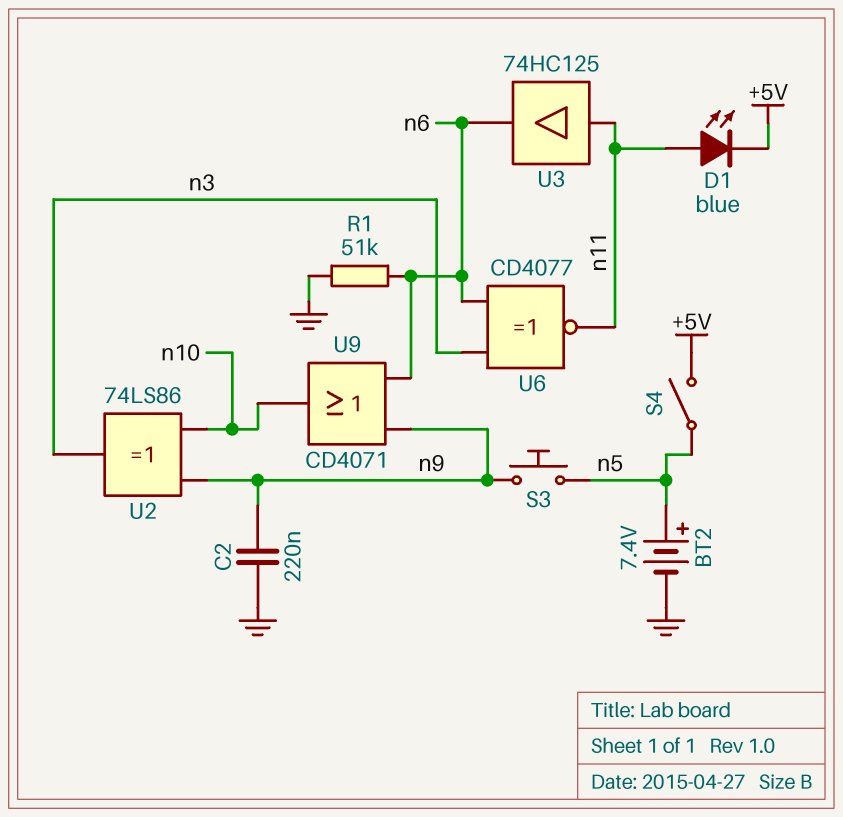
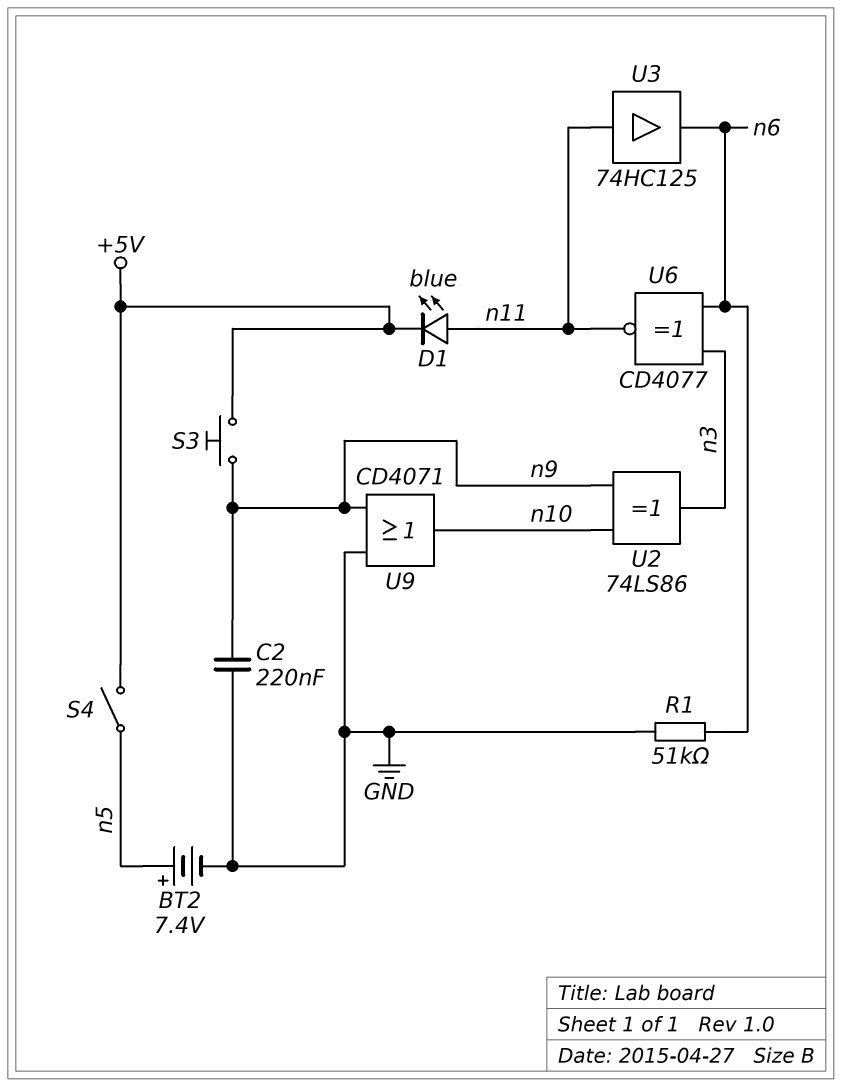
S3: button (n5, n9) -> button (+5V, n9)
U9: OR CD4071 (in n6, in n9, out n10) -> OR CD4071 (in GND, in n9, out n10)

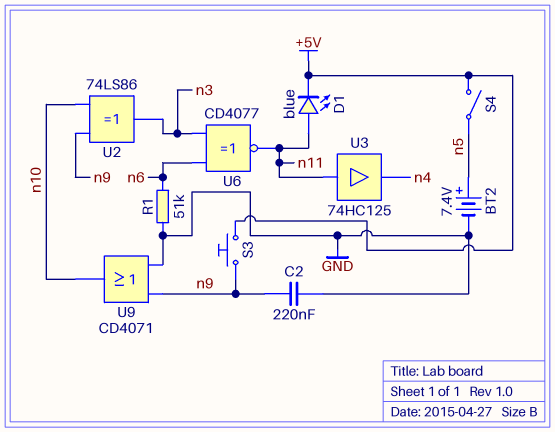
U3: buffer 74HC125 (in n11, out n6) -> buffer 74HC125 (in n11, out n4)

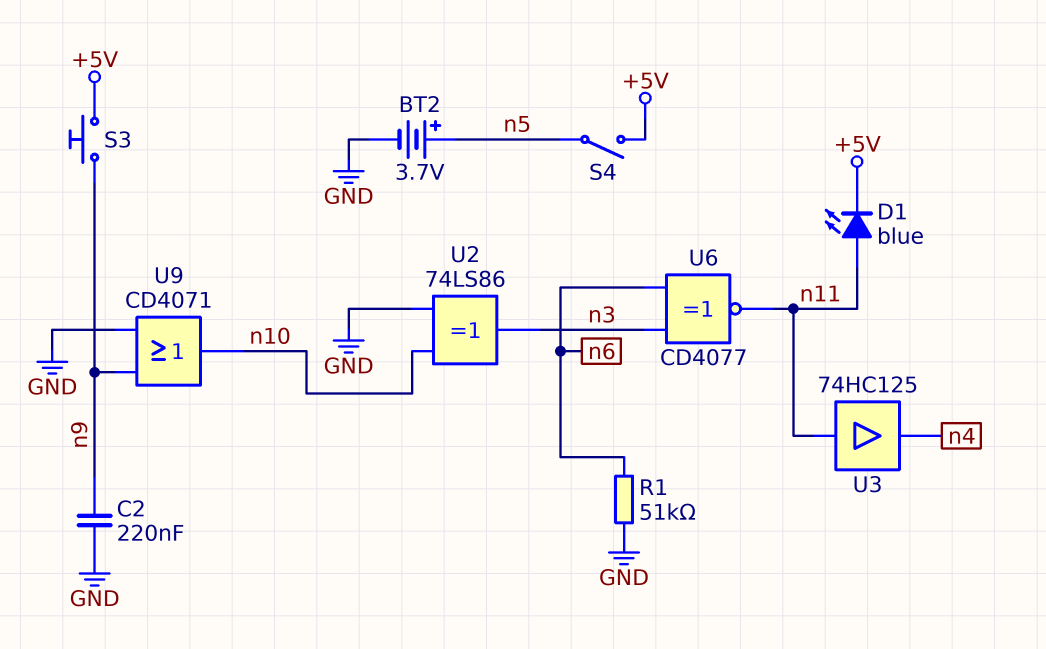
BT2: 7.4V (plus n5, minus GND) -> 3.7V (plus n5, minus GND)
U2: XOR 74LS86 (in n9, in n10, out n3) -> XOR 74LS86 (in GND, in n10, out n3)

